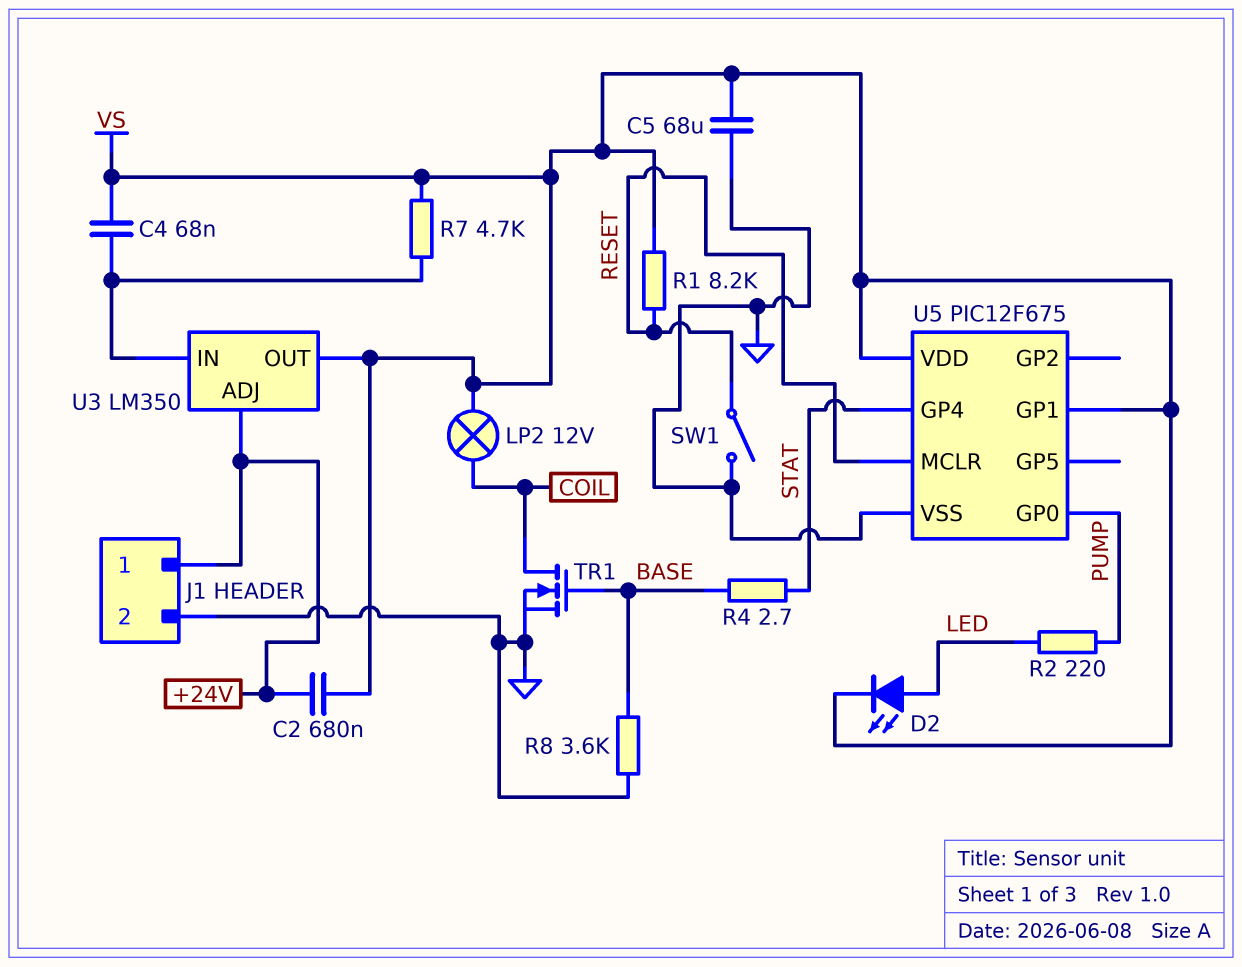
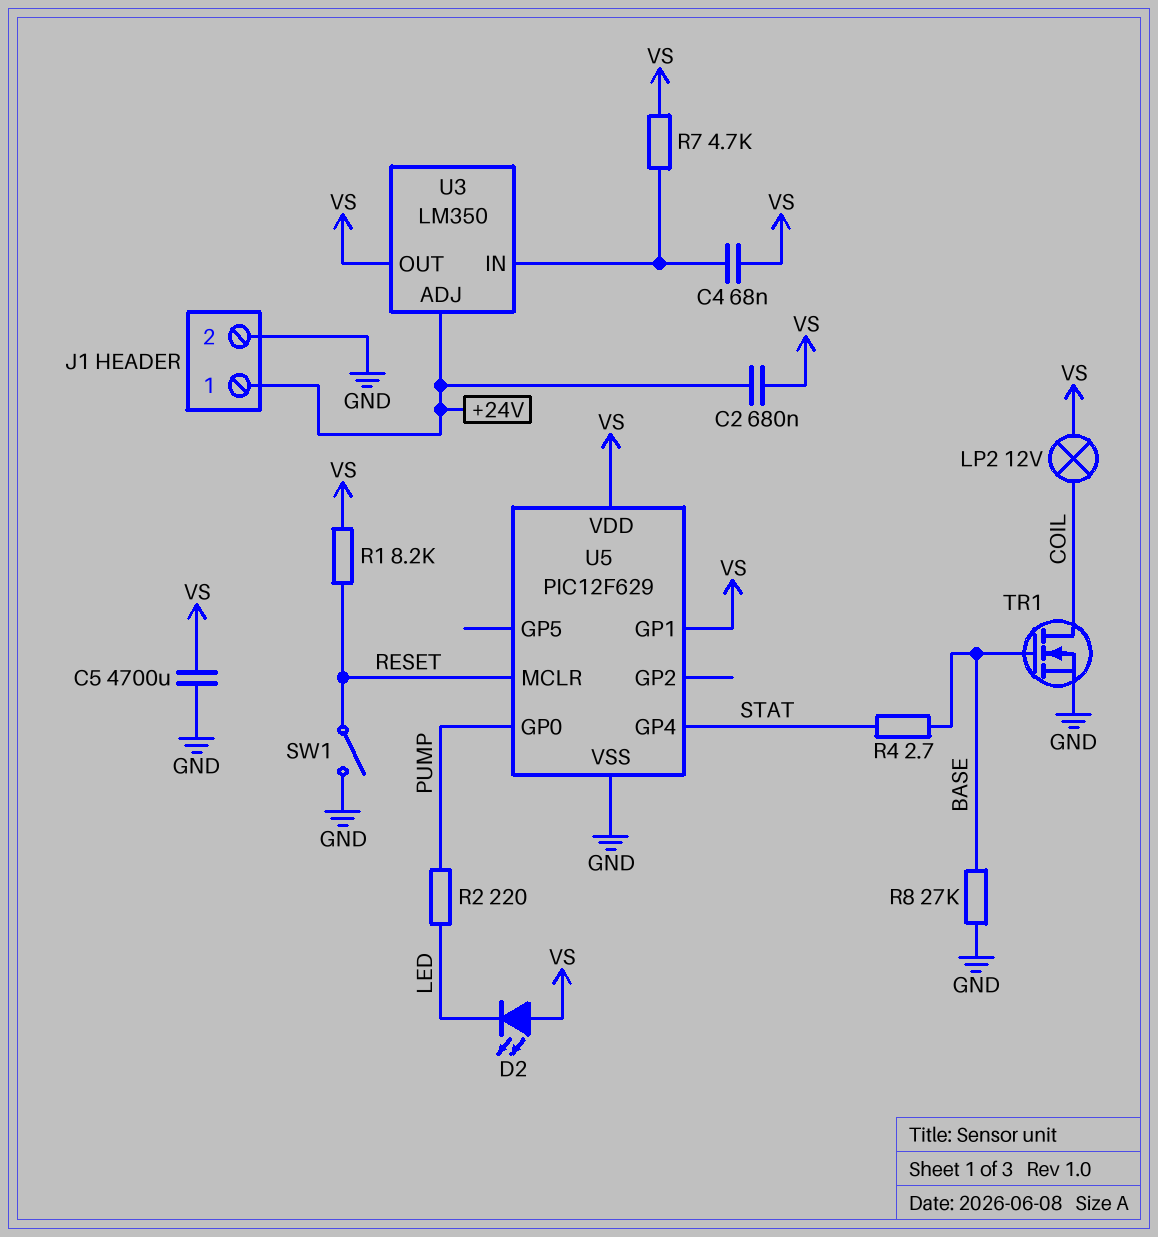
C5: 68uF (GND, VS) -> 4700uF (GND, VS)
D2: LED (A LED, K VS) -> LED (A VS, K LED)
R8: 3.6k (BASE, GND) -> 27k (BASE, GND)
U5: PIC12F675 -> PIC12F629

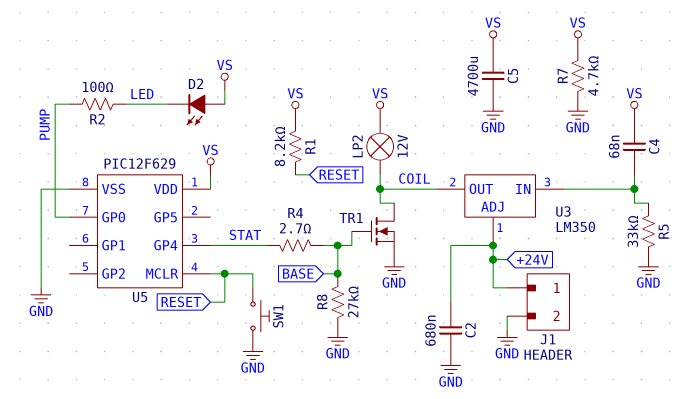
C2: 680nF (+24V, VS) -> 680nF (+24V, GND)
R2: 220 (LED, PUMP) -> 100 (LED, PUMP)
R5: none -> 33k (GND, U3/IN)
R7: 4.7k (U3/IN, VS) -> 4.7k (GND, VS)
SW1: switch (GND, RESET) -> button (GND, RESET)
U3 pin OUT: VS -> COIL
U5 pin GP1: VS -> none

